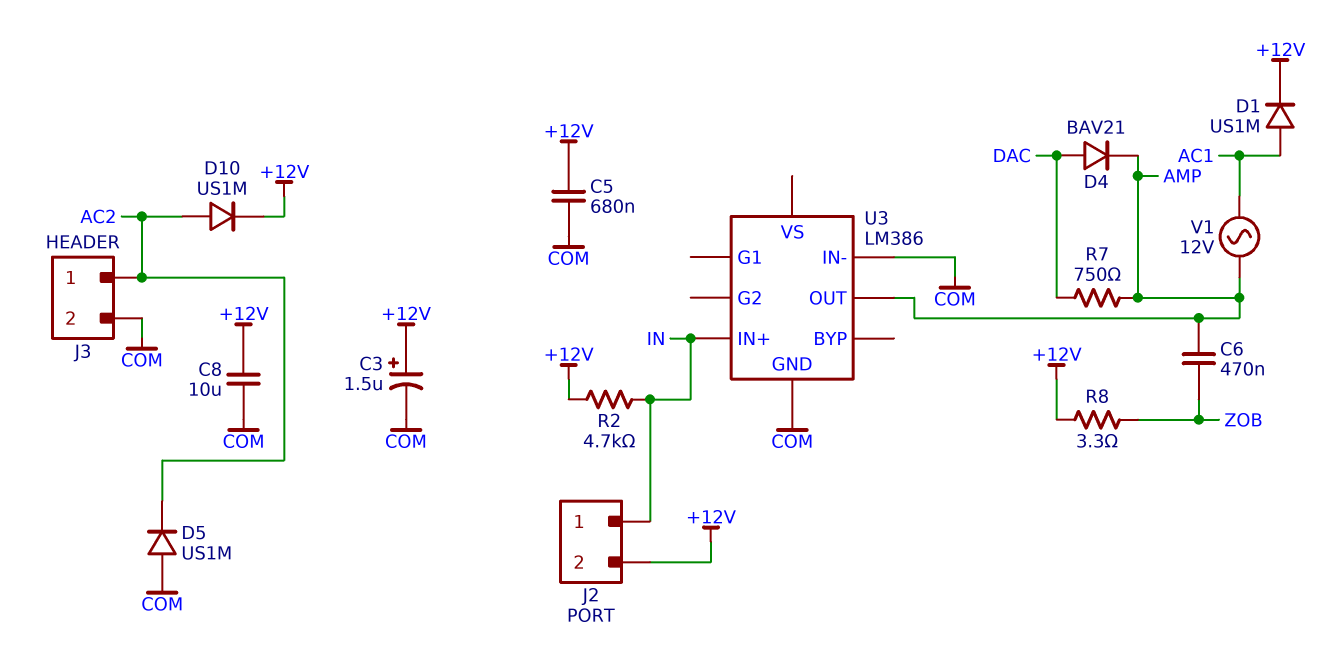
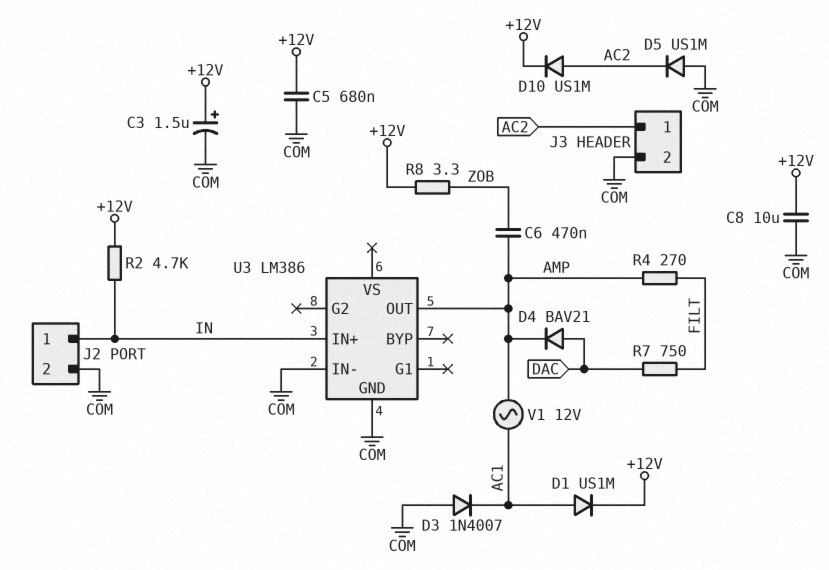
D3: none -> diode 1N4007 (A COM, K AC1)
J2 pin 2: +12V -> COM
R4: none -> 270 (AMP, FILT)
R7: 750 (AMP, DAC) -> 750 (DAC, FILT)

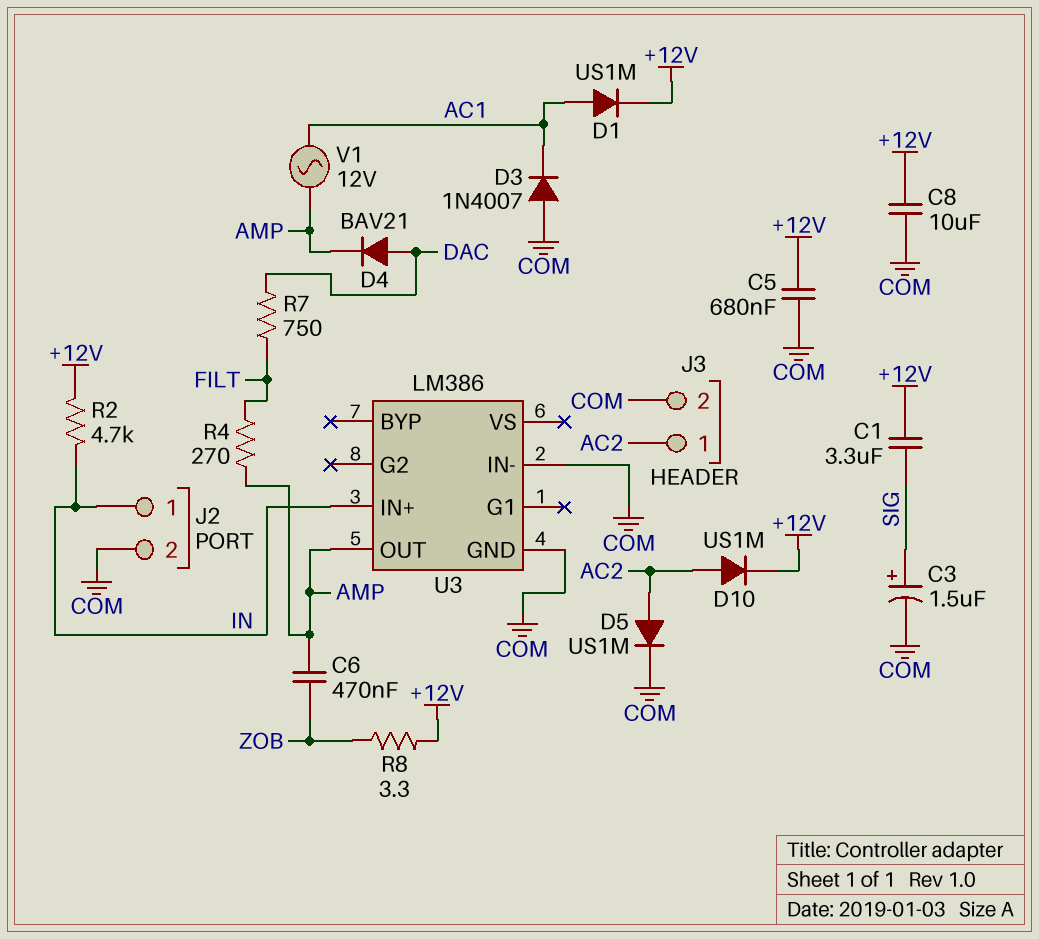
C1: none -> 3.3uF (+12V, SIG)
C3: 1.5uF (plus +12V, minus COM) -> 1.5uF (plus SIG, minus COM)
D5: diode US1M (A COM, K AC2) -> diode US1M (A AC2, K COM)

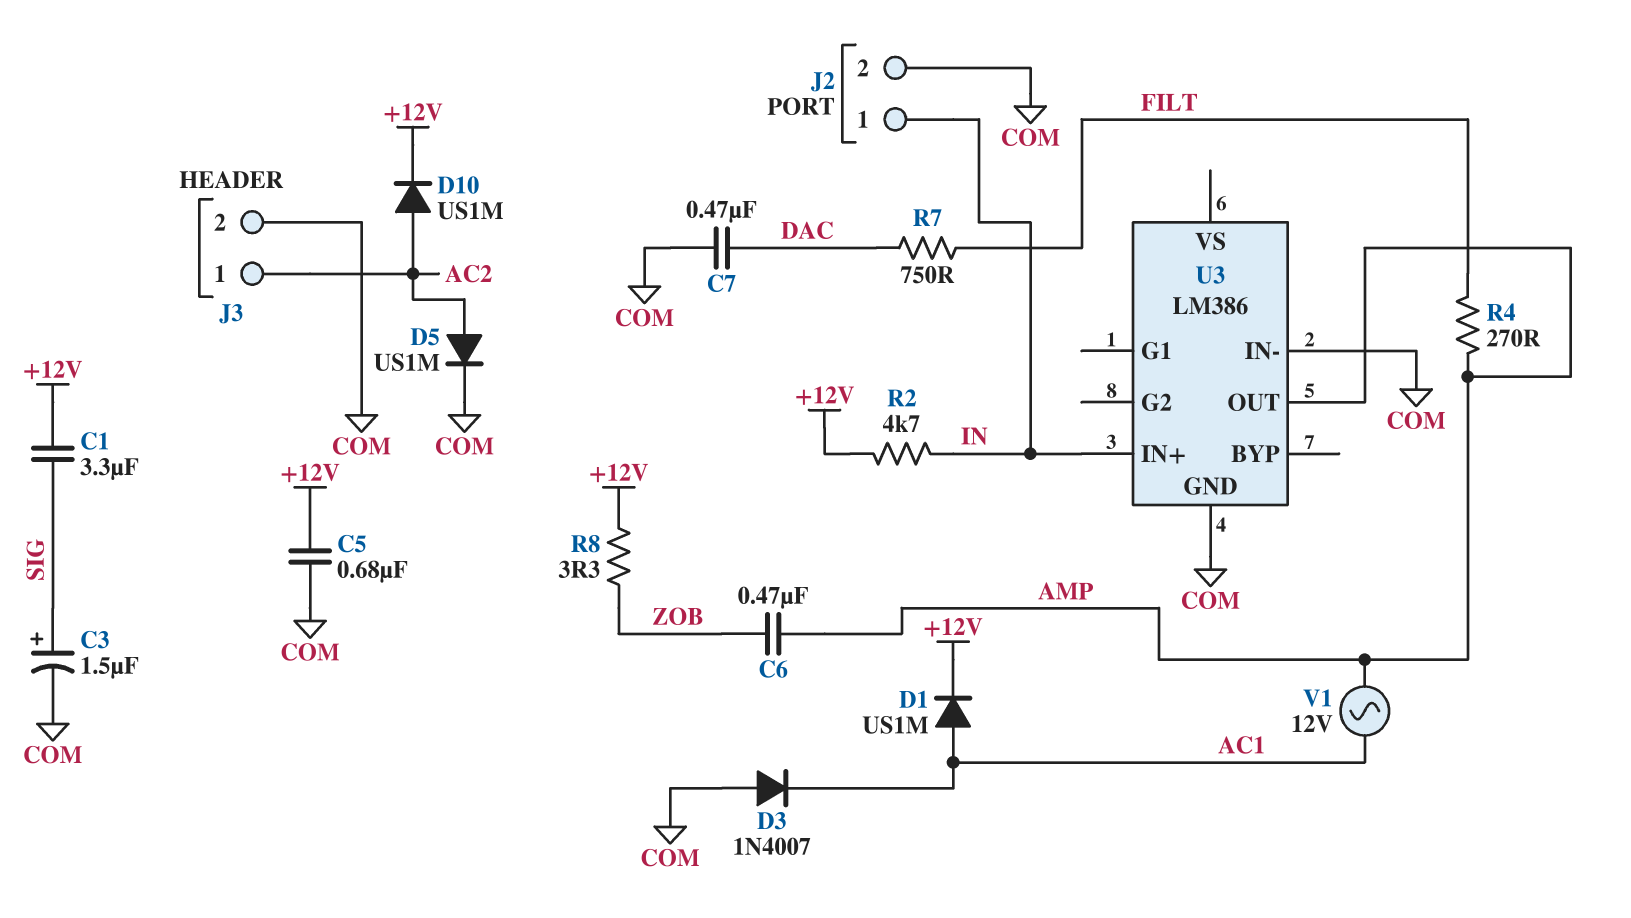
C7: none -> 470nF (COM, DAC)
C8: 10uF (+12V, COM) -> none
D4: diode BAV21 (A DAC, K AMP) -> none

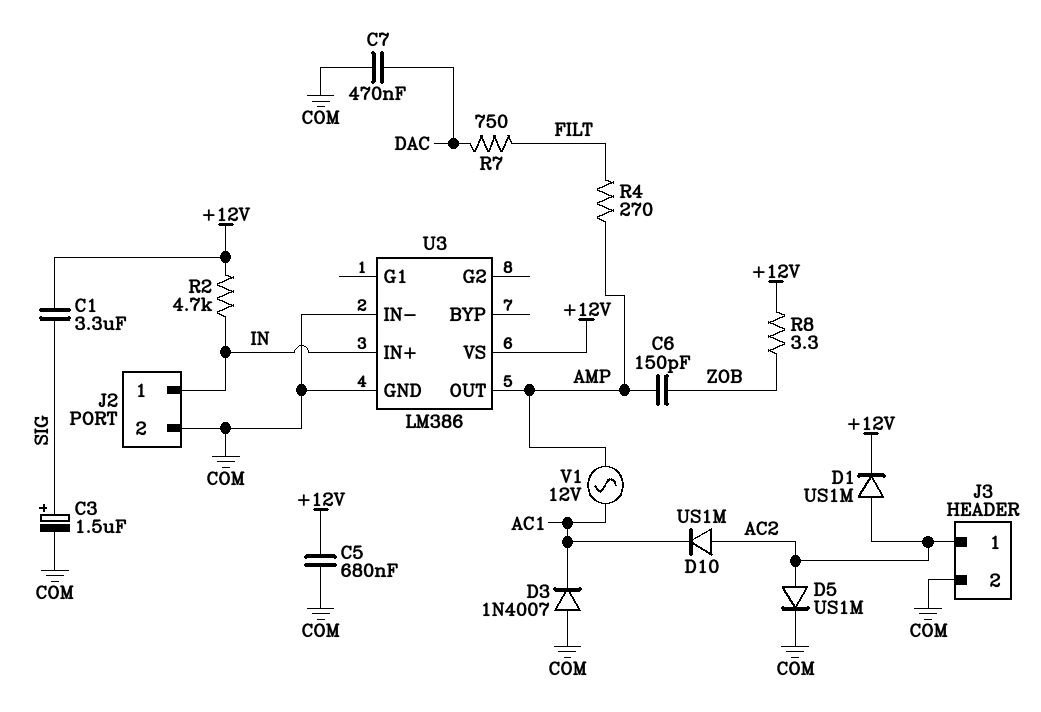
C6: 470nF (AMP, ZOB) -> 150pF (AMP, ZOB)
D1: diode US1M (A AC1, K +12V) -> diode US1M (A AC2, K +12V)
D10: diode US1M (A AC2, K +12V) -> diode US1M (A AC2, K AC1)
U3 pin VS: none -> +12V

